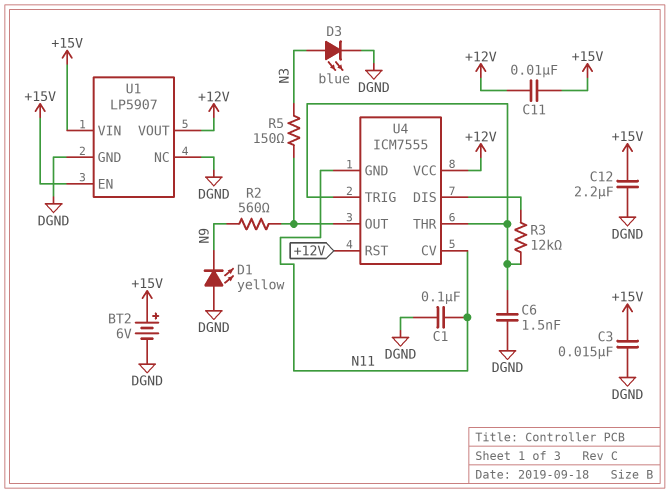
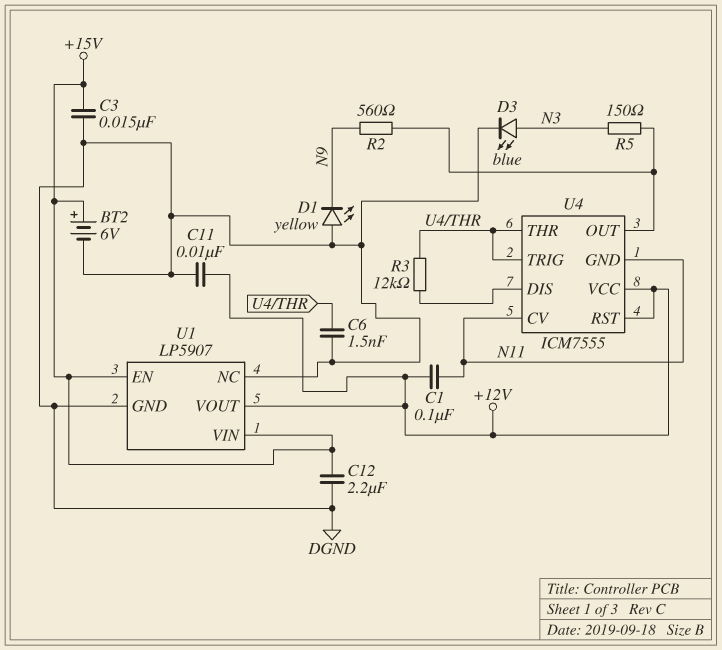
C1: 100nF (DGND, N11) -> 100nF (+12V, N11)
C11: 10nF (+12V, +15V) -> 10nF (+12V, DGND)

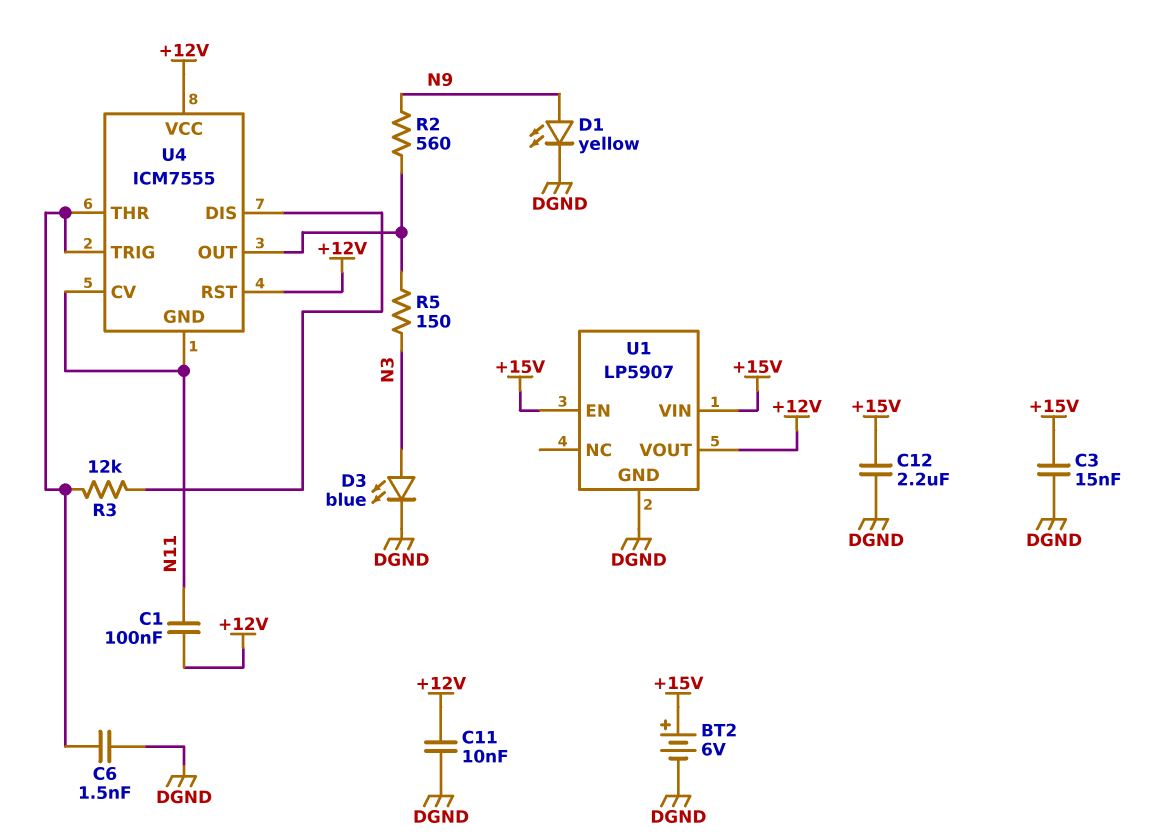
D1: LED yellow (A DGND, K N9) -> LED yellow (A N9, K DGND)
U1 pin NC: DGND -> none

